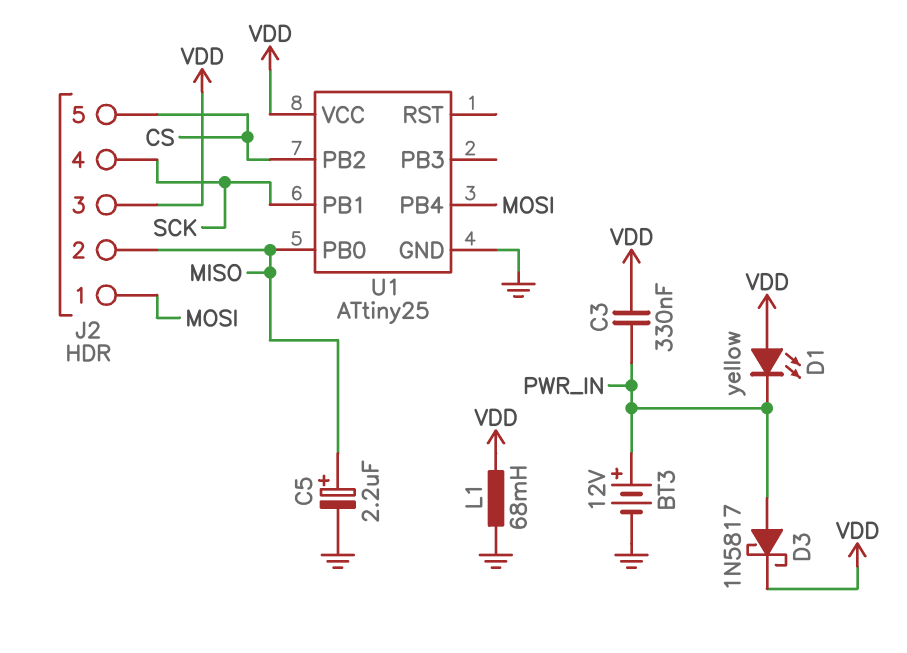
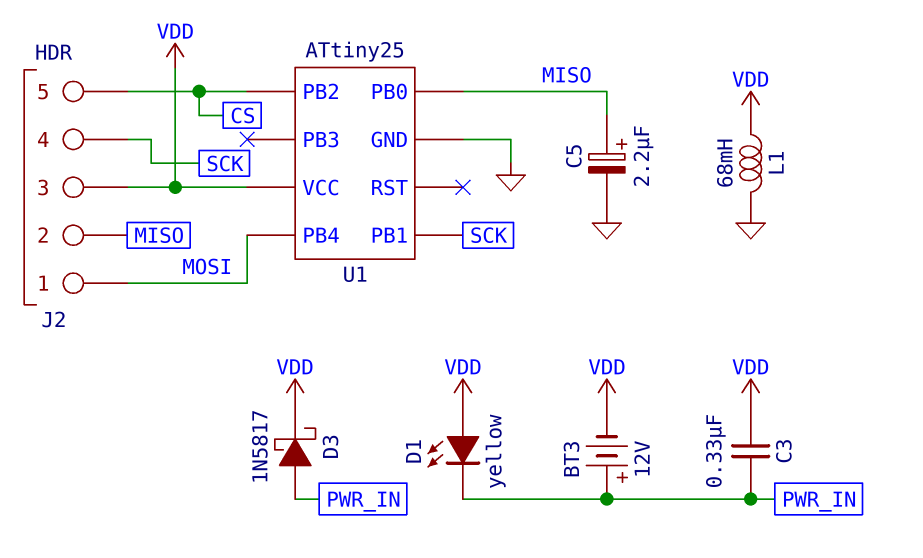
BT3: 12V (plus PWR_IN, minus GND) -> 12V (plus PWR_IN, minus VDD)

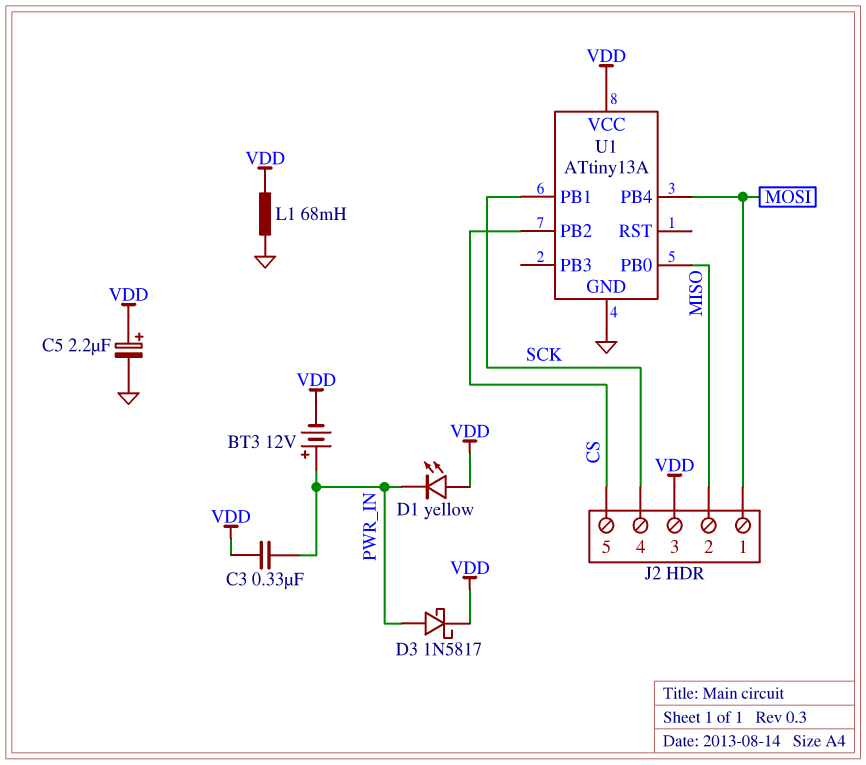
C5: 2.2uF (plus MISO, minus GND) -> 2.2uF (plus VDD, minus GND)
U1: ATtiny25 -> ATtiny13A

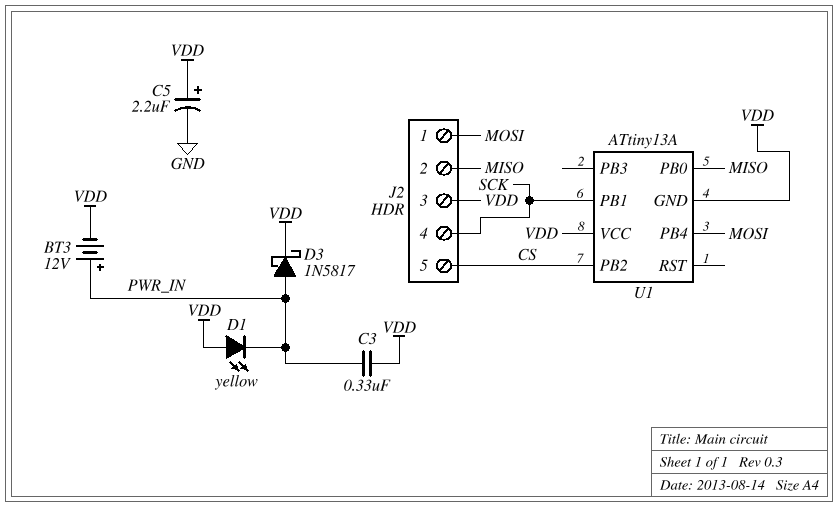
L1: 68mH (GND, VDD) -> none
U1 pin GND: GND -> VDD

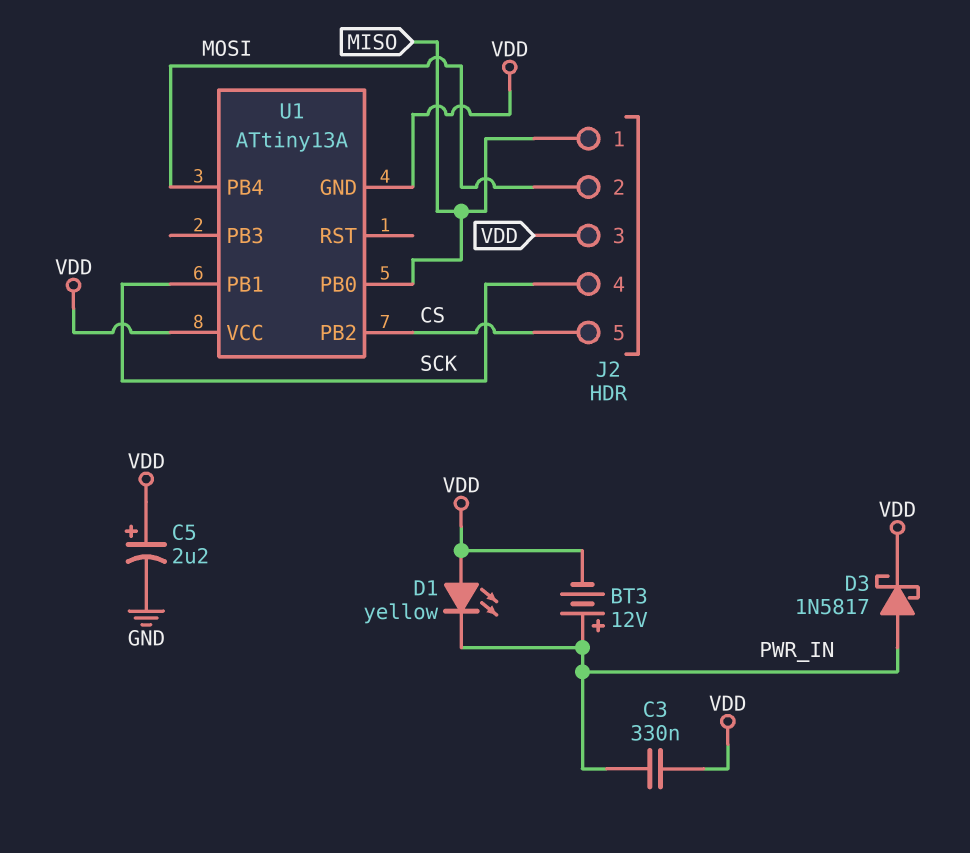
J2 pin 1: MOSI -> MISO
J2 pin 2: MISO -> MOSI

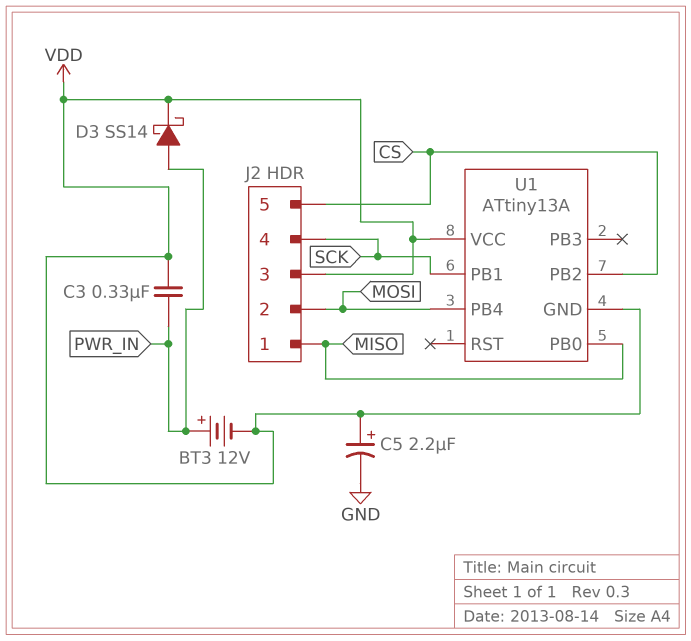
D1: LED yellow (A VDD, K PWR_IN) -> none
D3: schottky 1N5817 (A PWR_IN, K VDD) -> schottky SS14 (A PWR_IN, K VDD)

